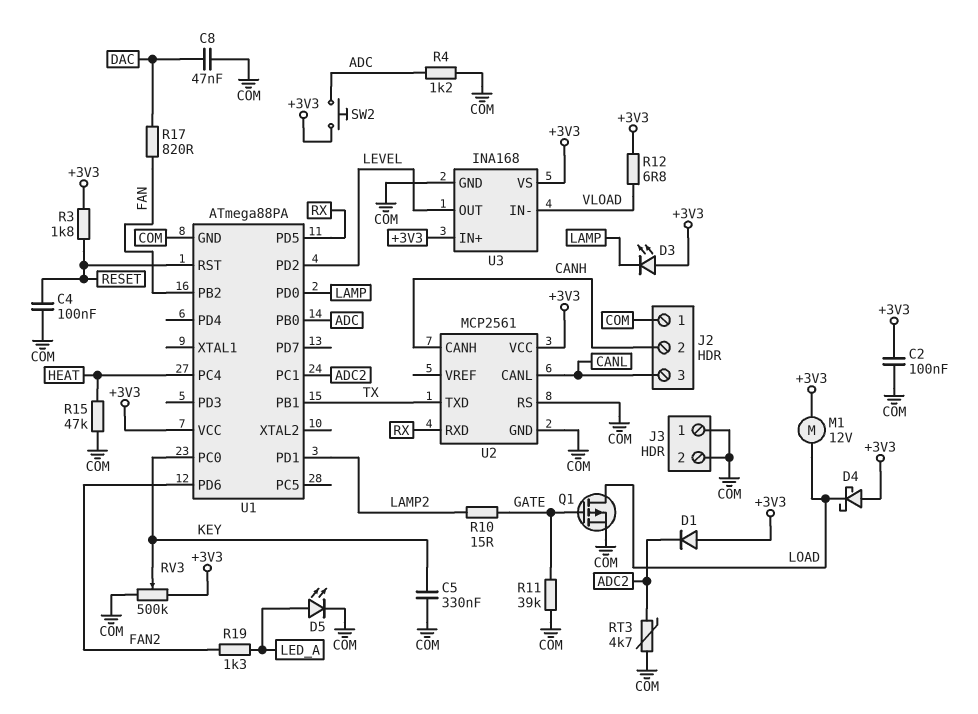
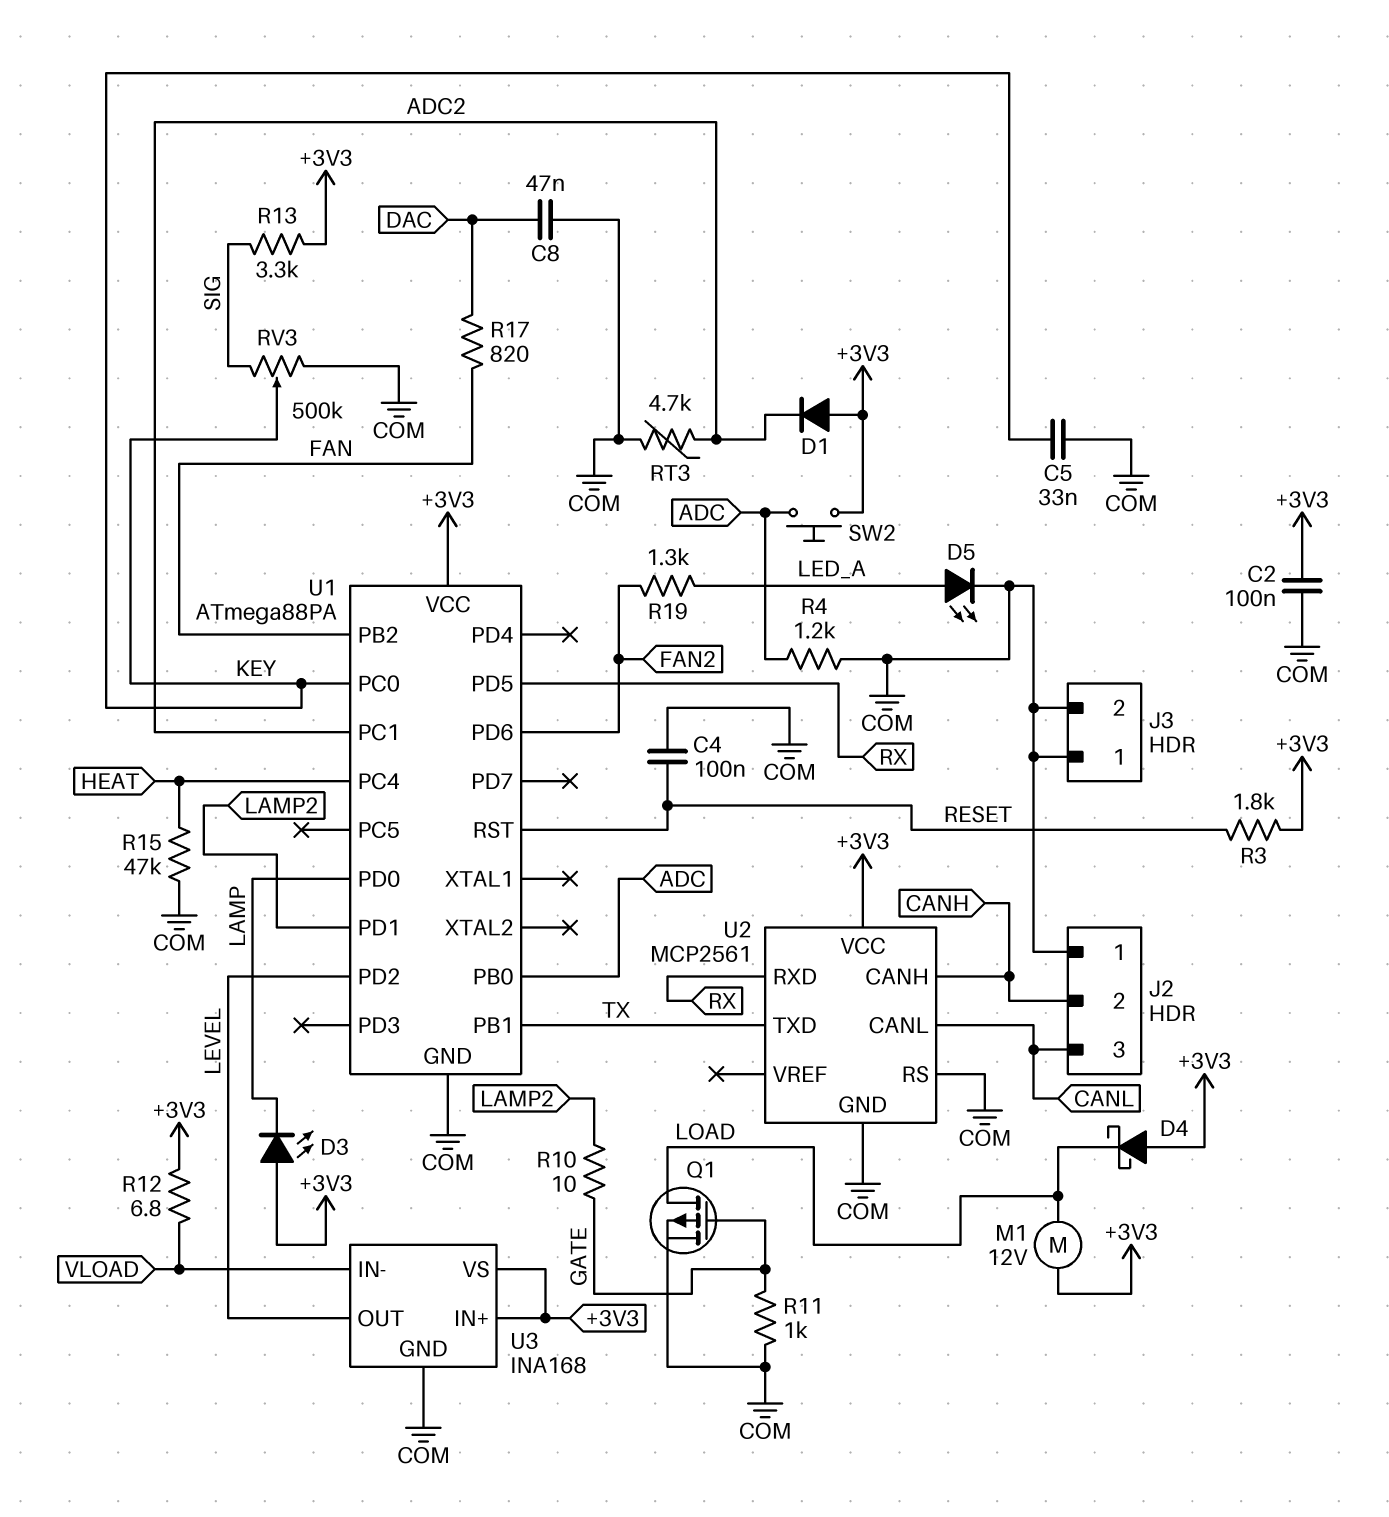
C5: 330nF (COM, KEY) -> 33nF (COM, KEY)
R10: 15 (GATE, LAMP2) -> 10 (GATE, LAMP2)
R11: 39k (COM, GATE) -> 1k (COM, GATE)
R13: none -> 3.3k (+3V3, SIG)
RV3: 500k (+3V3, COM, wiper KEY) -> 500k (COM, SIG, wiper KEY)

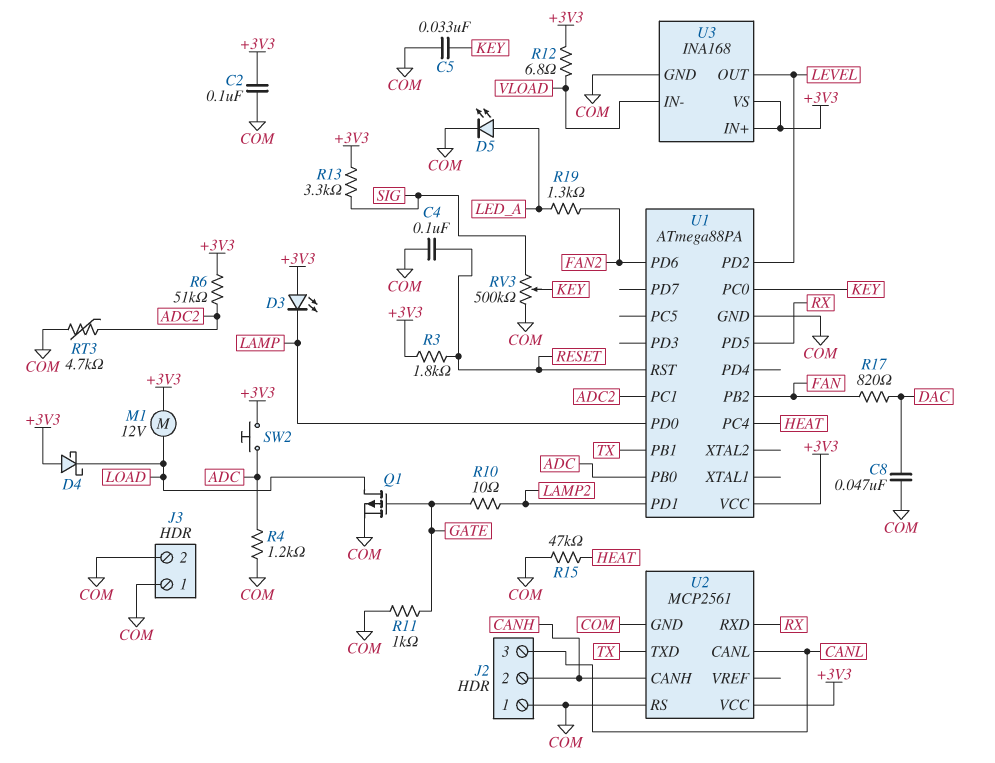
D1: diode (A +3V3, K ADC2) -> none
R6: none -> 51k (+3V3, ADC2)

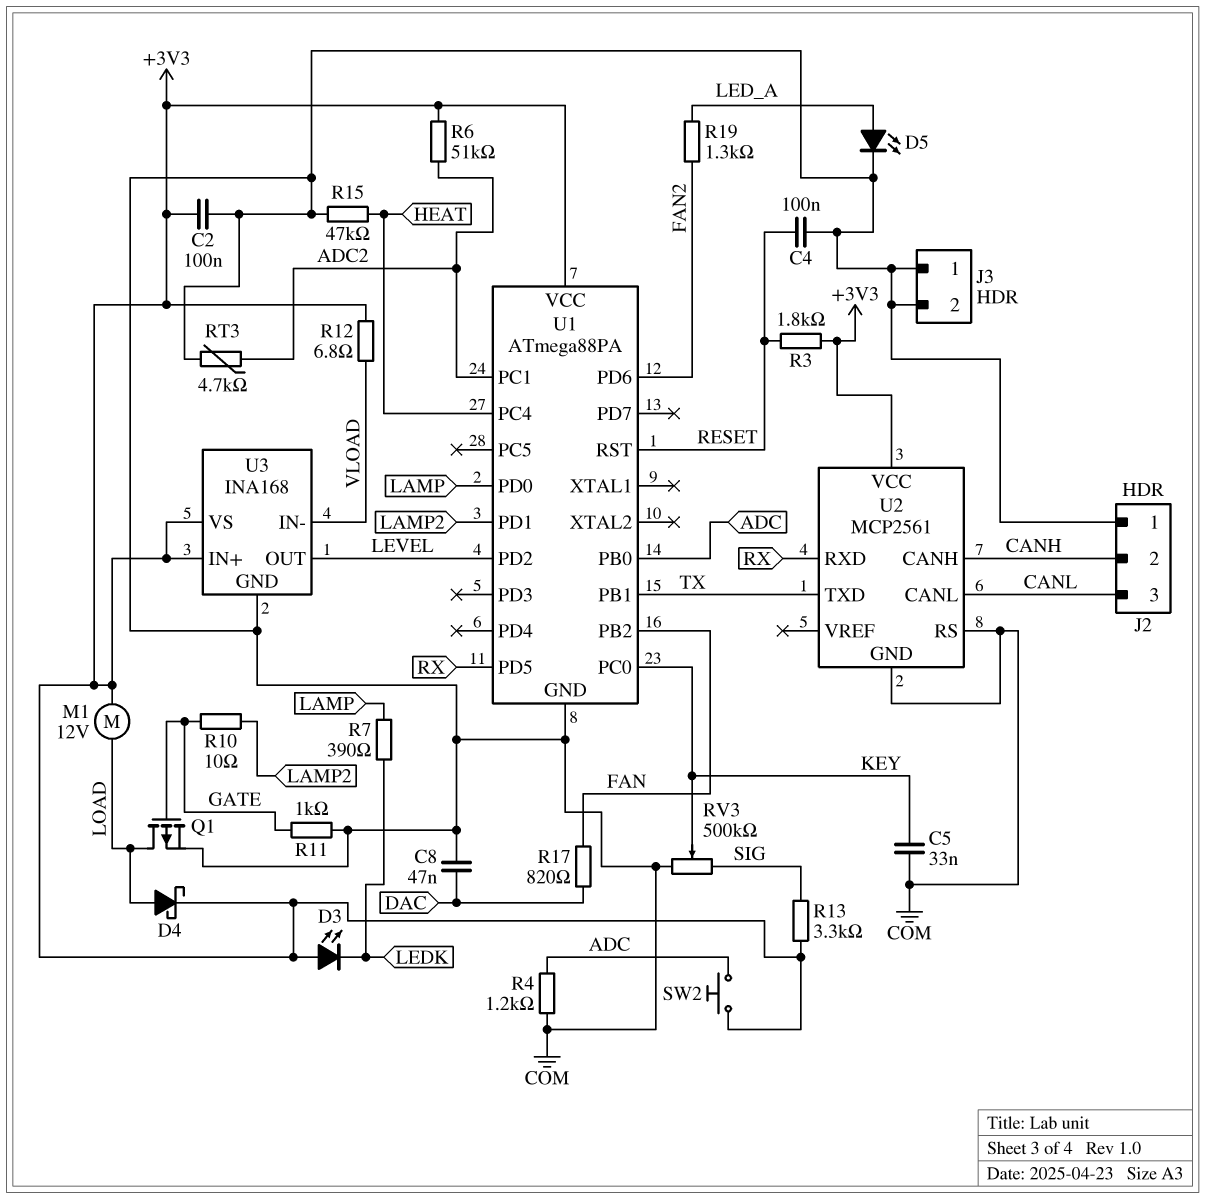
D3: LED (A +3V3, K LAMP) -> LED (A +3V3, K LEDK)
D4: schottky (A +3V3, K LOAD) -> schottky (A LOAD, K +3V3)
R7: none -> 390 (LAMP, LEDK)

